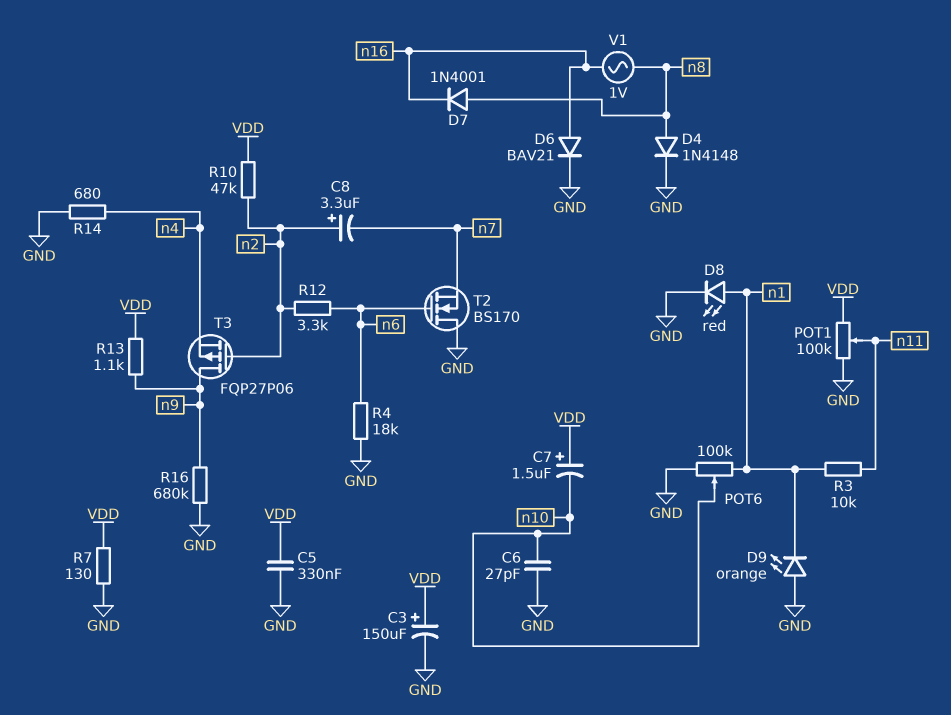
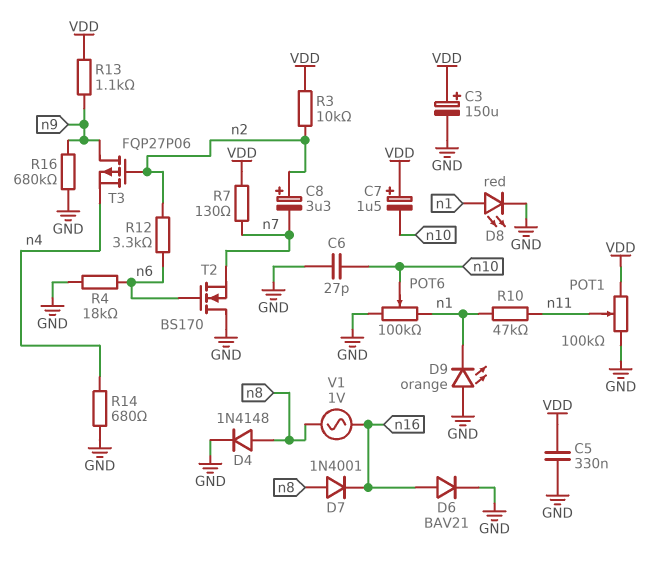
R3: 10k (n1, n11) -> 10k (VDD, n2)
R7: 130 (GND, VDD) -> 130 (VDD, n7)
R10: 47k (VDD, n2) -> 47k (n1, n11)

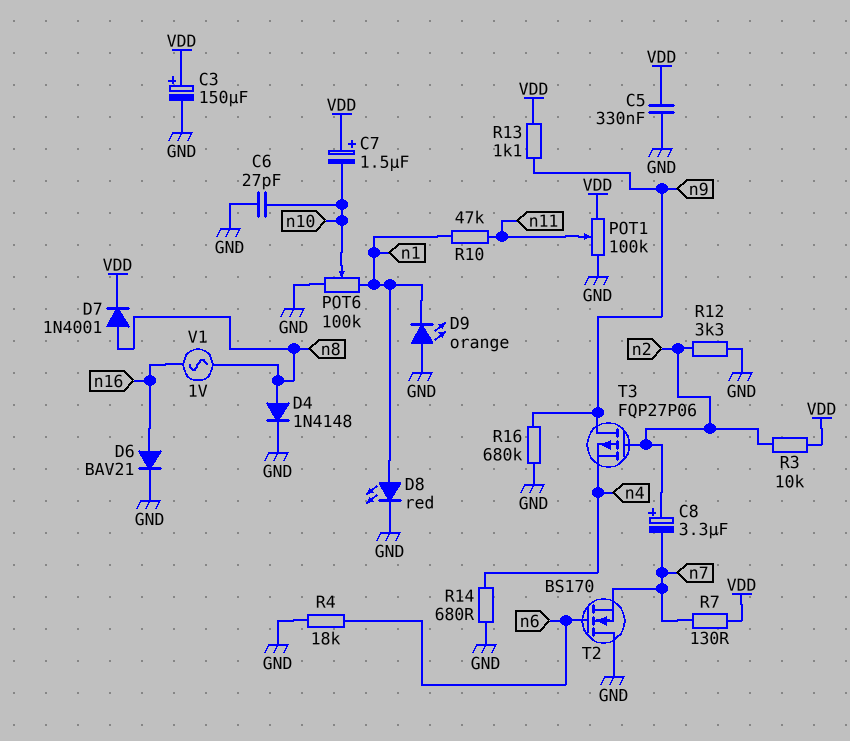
D7: diode 1N4001 (A n8, K n16) -> diode 1N4001 (A n8, K VDD)
R12: 3.3k (n2, n6) -> 3.3k (GND, n2)

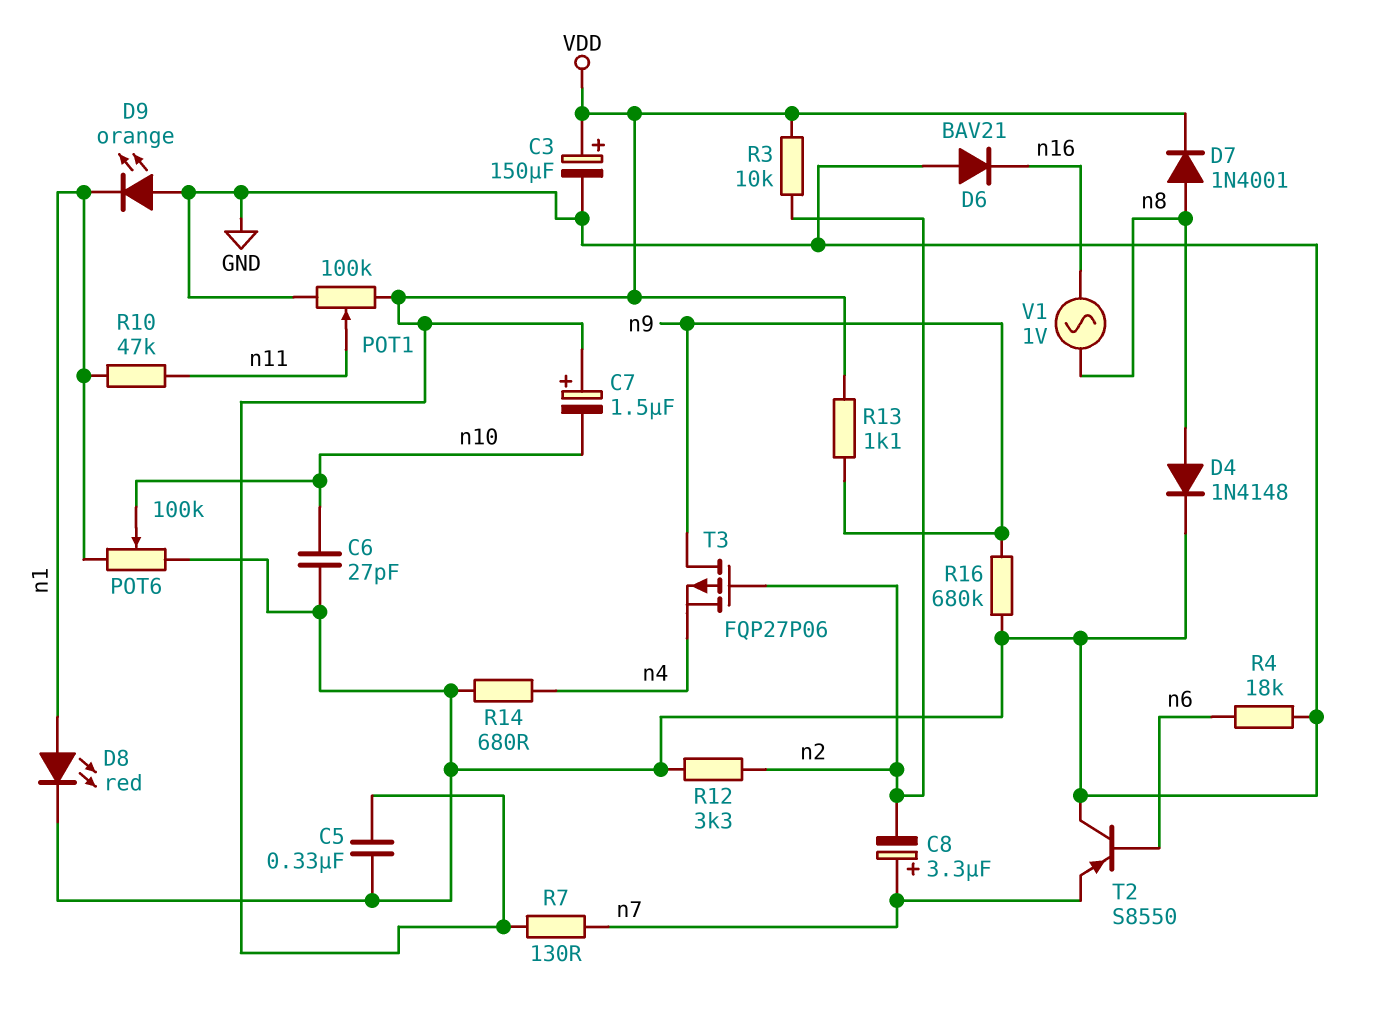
C8: 3.3uF (plus n2, minus n7) -> 3.3uF (plus n7, minus n2)
D6: diode BAV21 (A n16, K GND) -> diode BAV21 (A GND, K n16)
T2: NMOS BS170 (G n6, D GND, S n7) -> PNP S8550 (B n6, C GND, E n7)

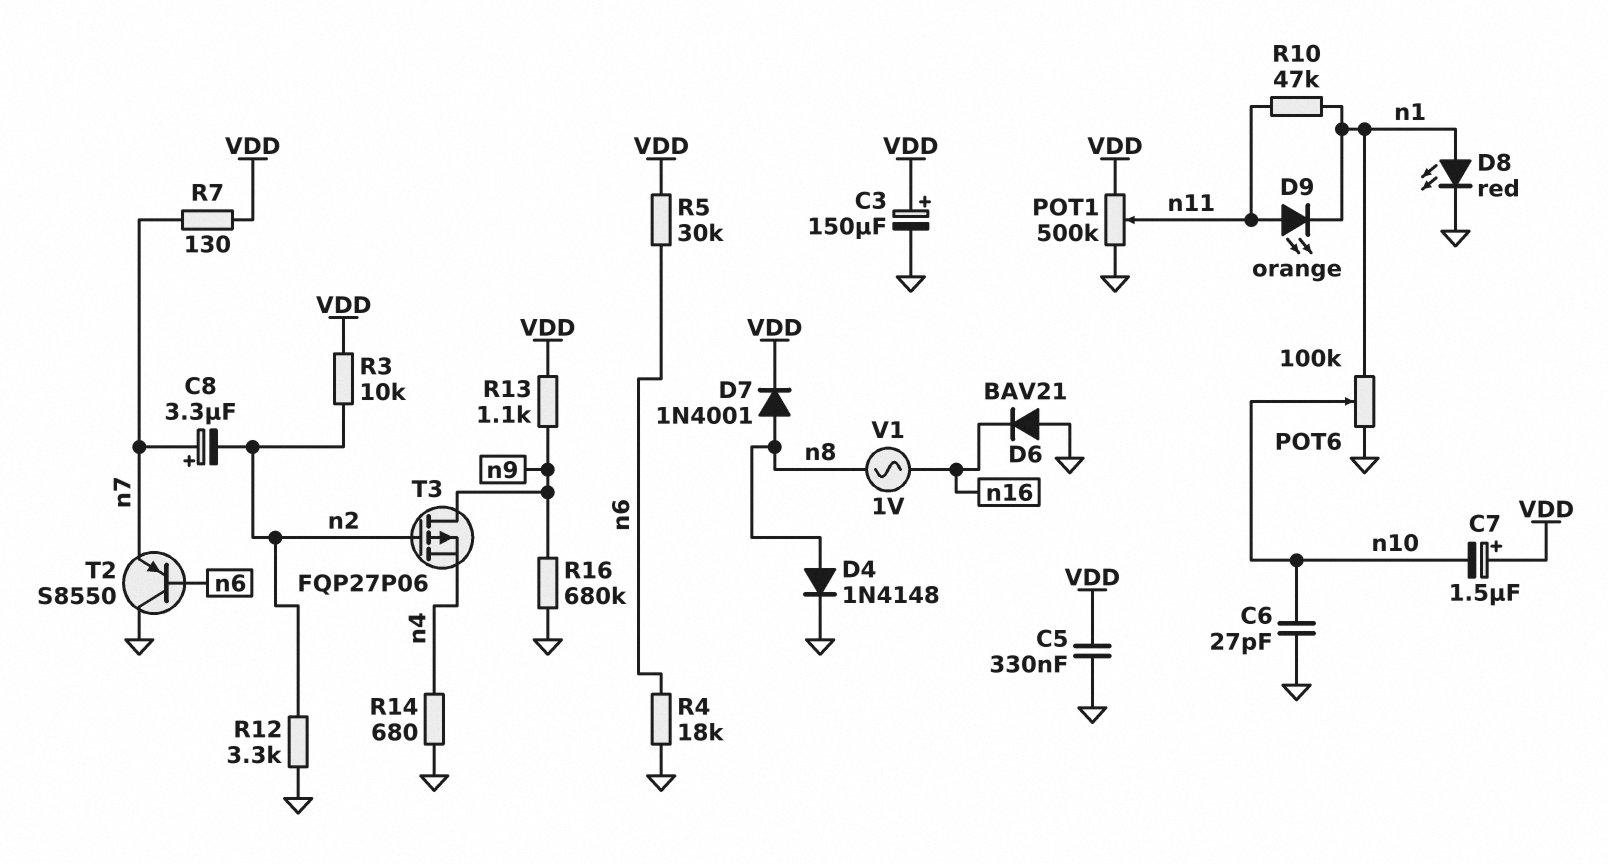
D9: LED orange (A GND, K n1) -> LED orange (A n11, K n1)
POT1: 100k (GND, VDD, wiper n11) -> 500k (GND, VDD, wiper n11)
R5: none -> 30k (VDD, n6)

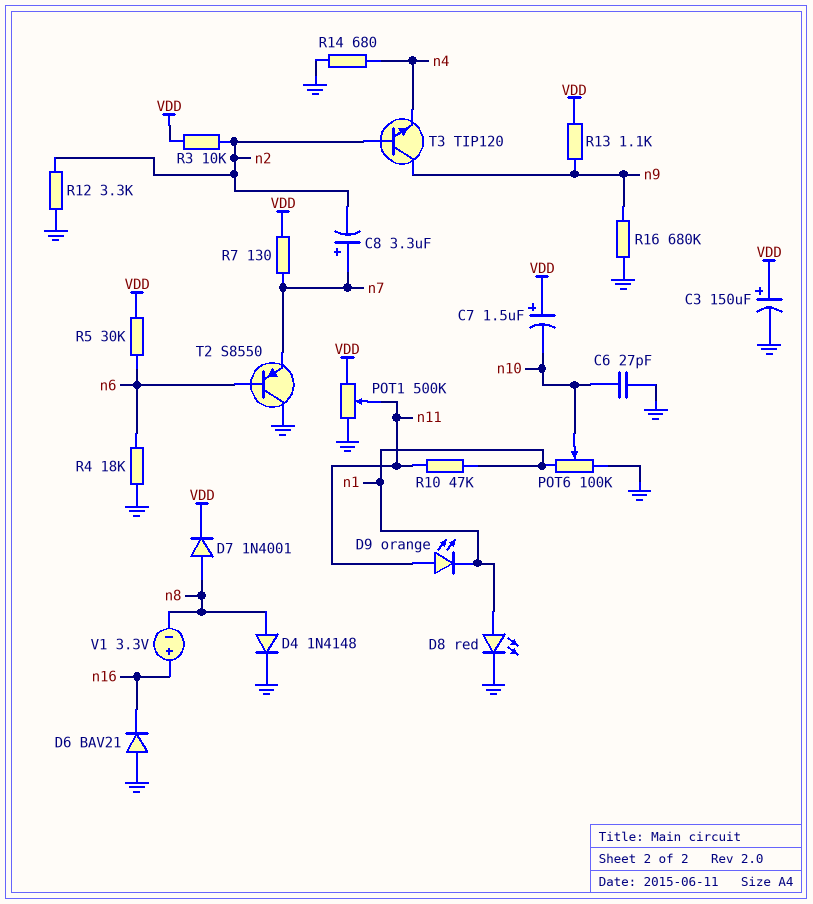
C5: 330nF (GND, VDD) -> none
T3: PMOS FQP27P06 (G n2, D n9, S n4) -> NPN TIP120 (B n2, C n9, E n4)
V1: AC 1V (n8, n16) -> 3.3V (plus n16, minus n8)

